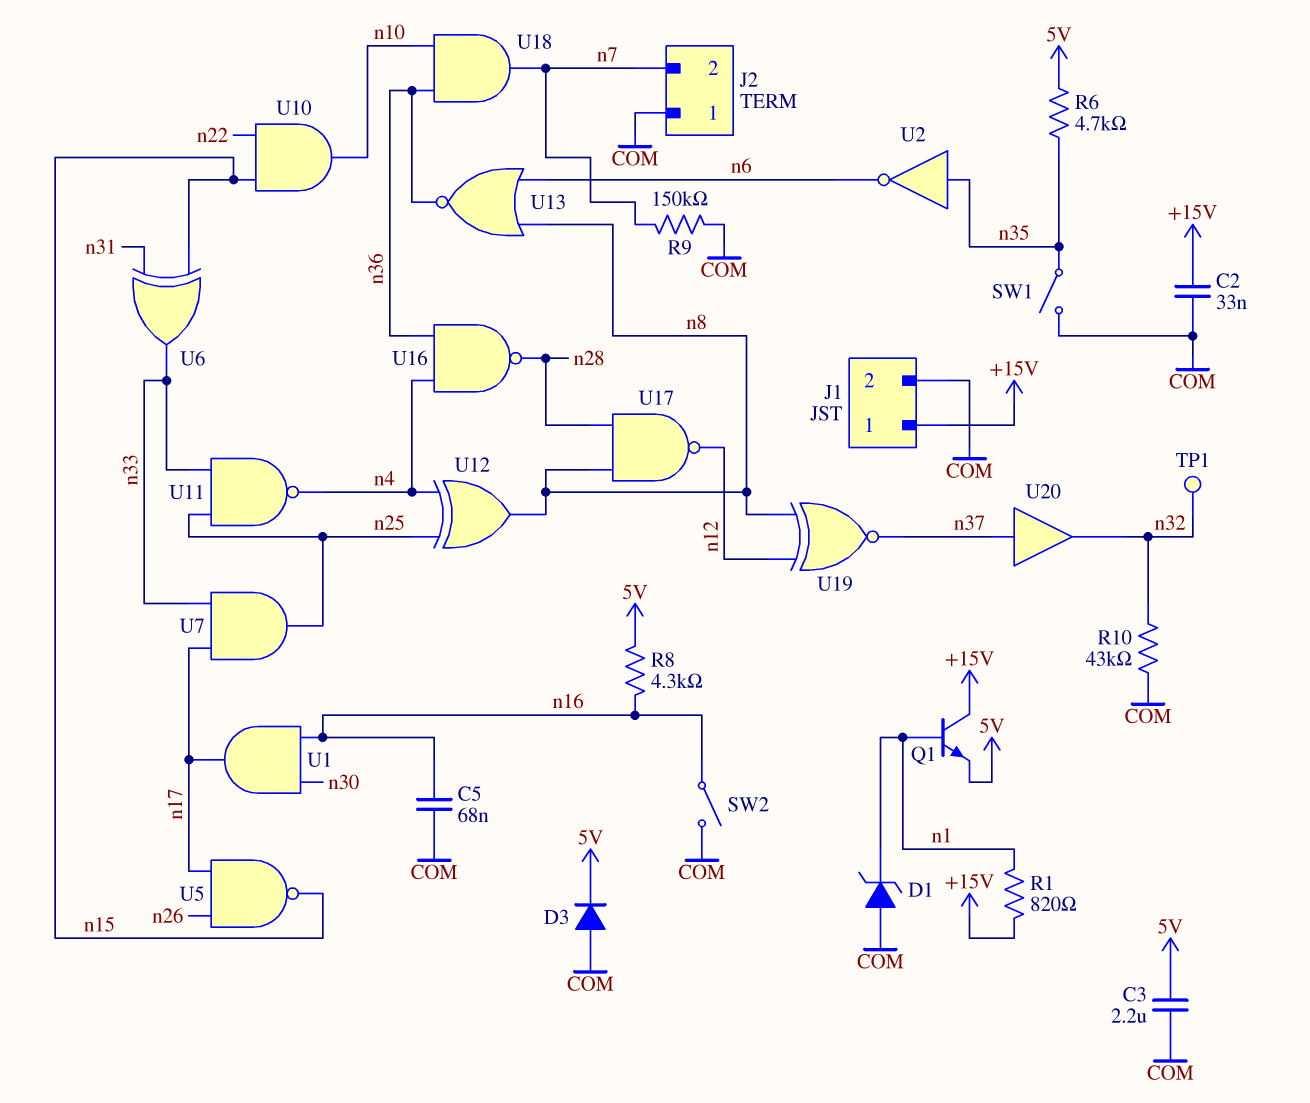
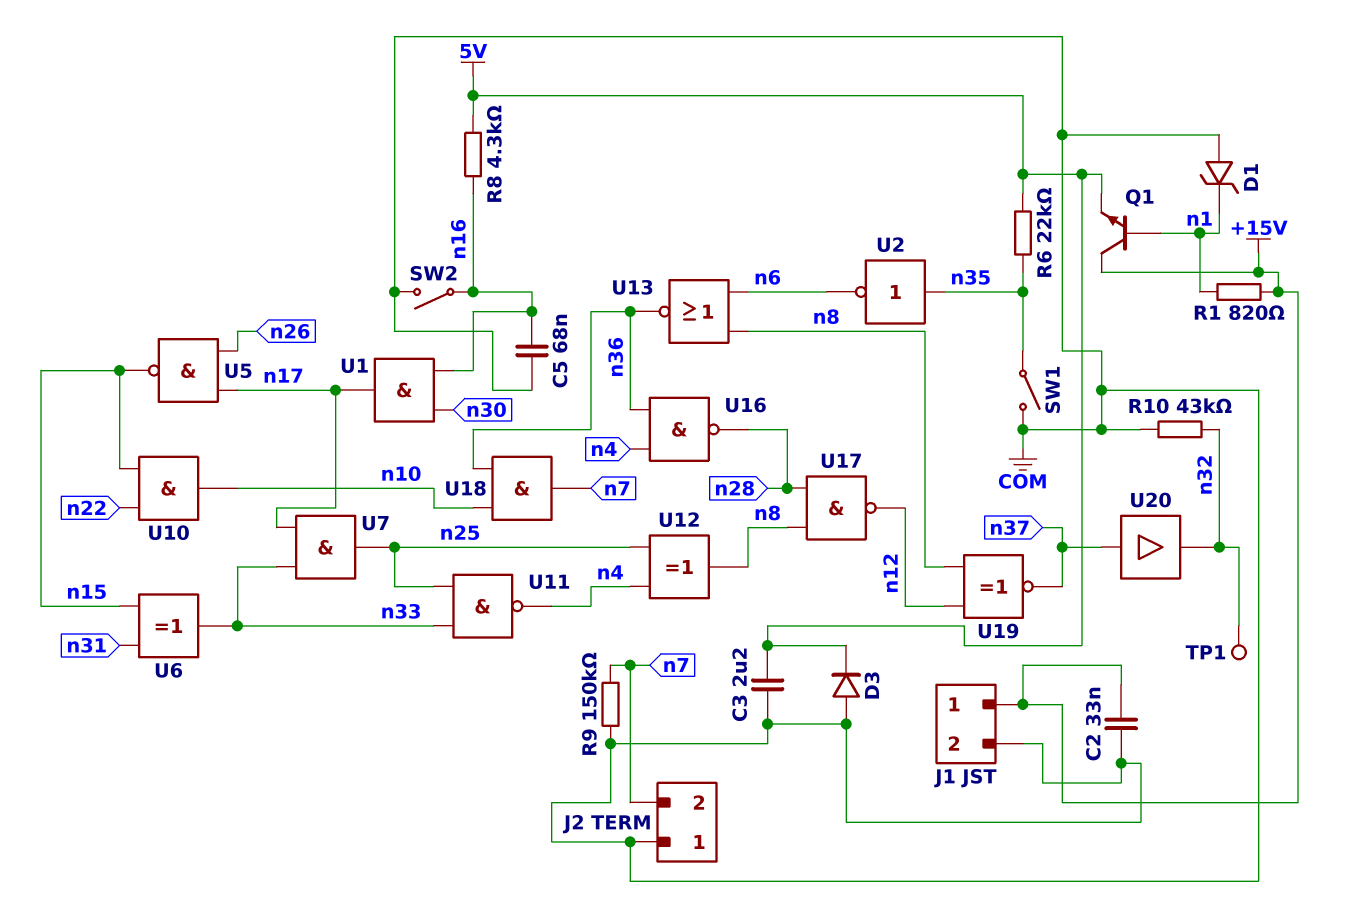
R6: 4.7k (5V, n35) -> 22k (5V, n35)

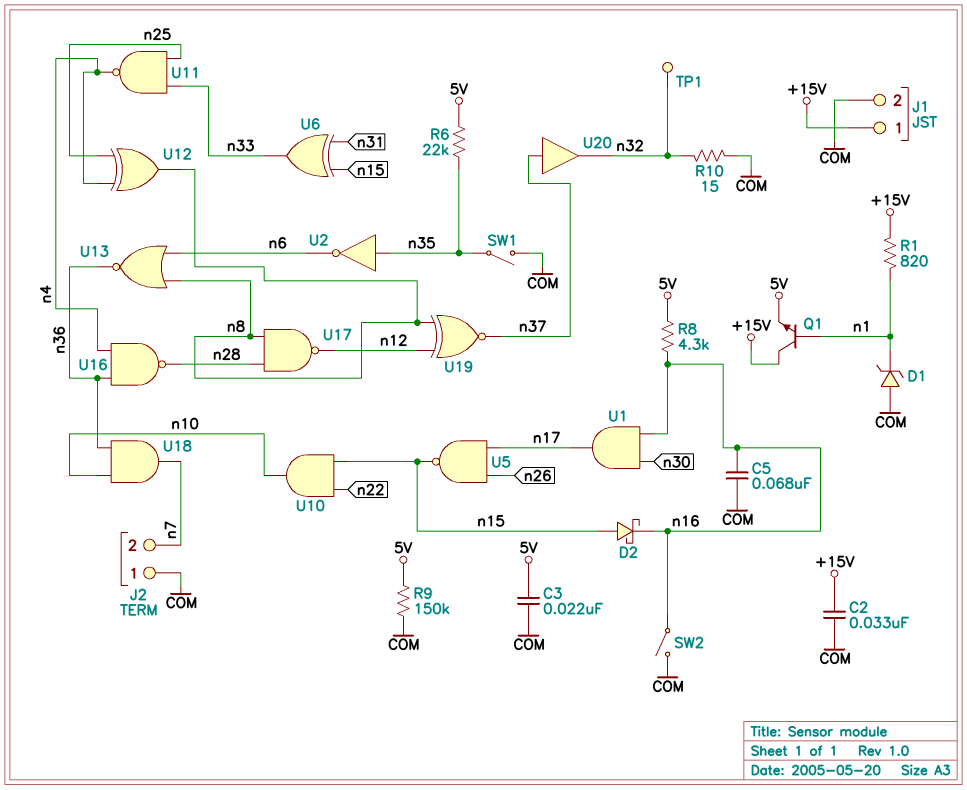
C3: 2.2uF (5V, COM) -> 22nF (5V, COM)
D2: none -> schottky (A n15, K n16)
D3: diode (A COM, K 5V) -> none
R9: 150k (COM, n7) -> 150k (5V, COM)
R10: 43k (COM, n32) -> 15 (COM, n32)
U7: AND (in n17, in n33, out n25) -> none

